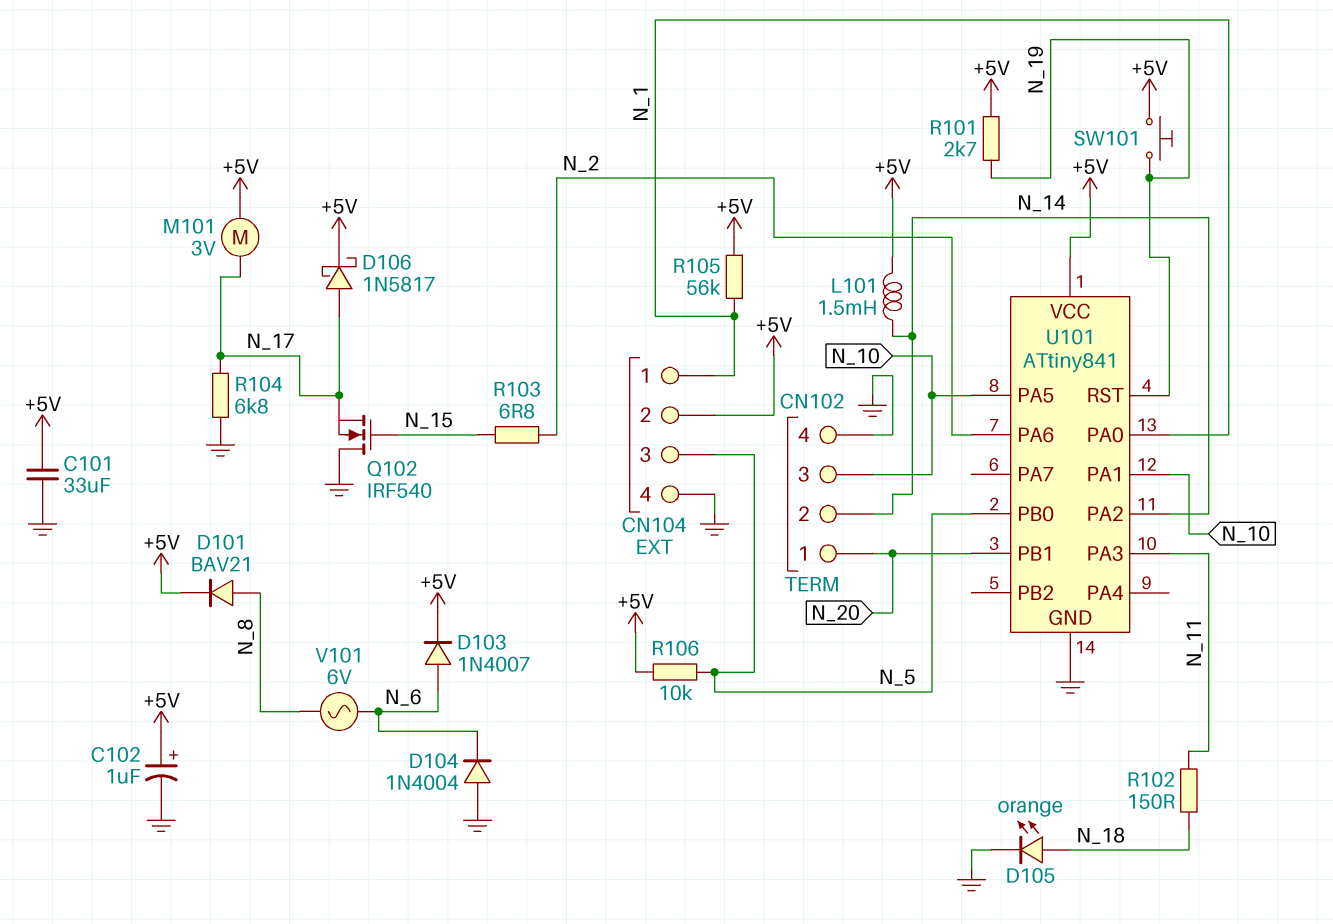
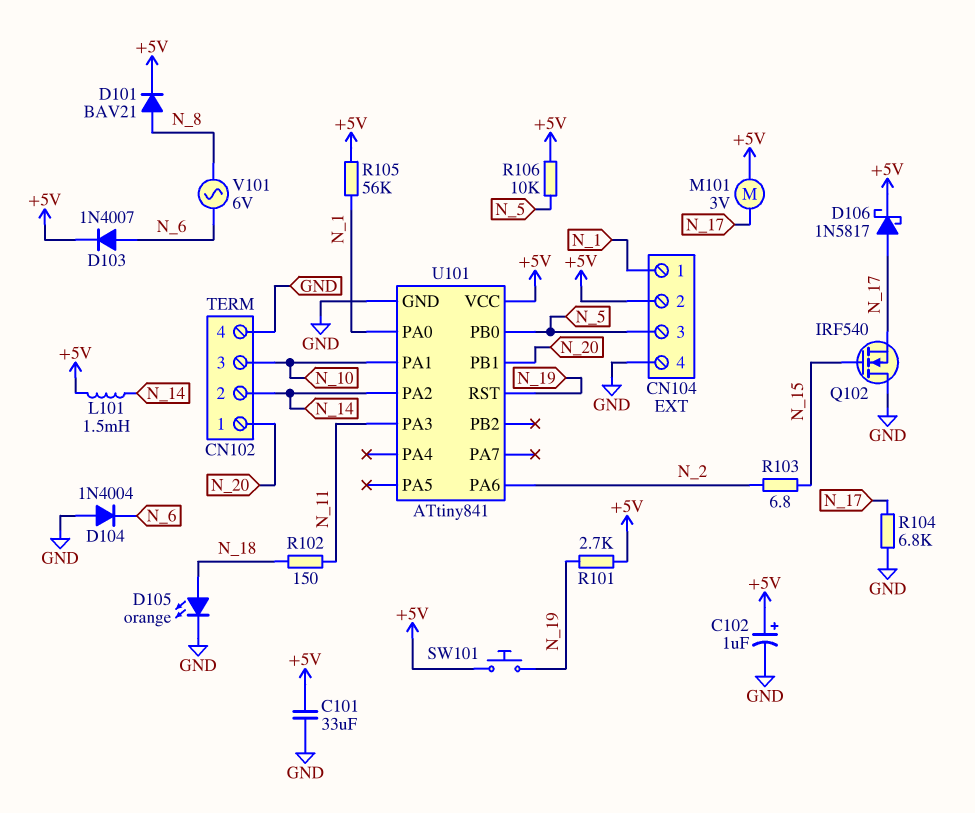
U101 pin PA5: N_10 -> none

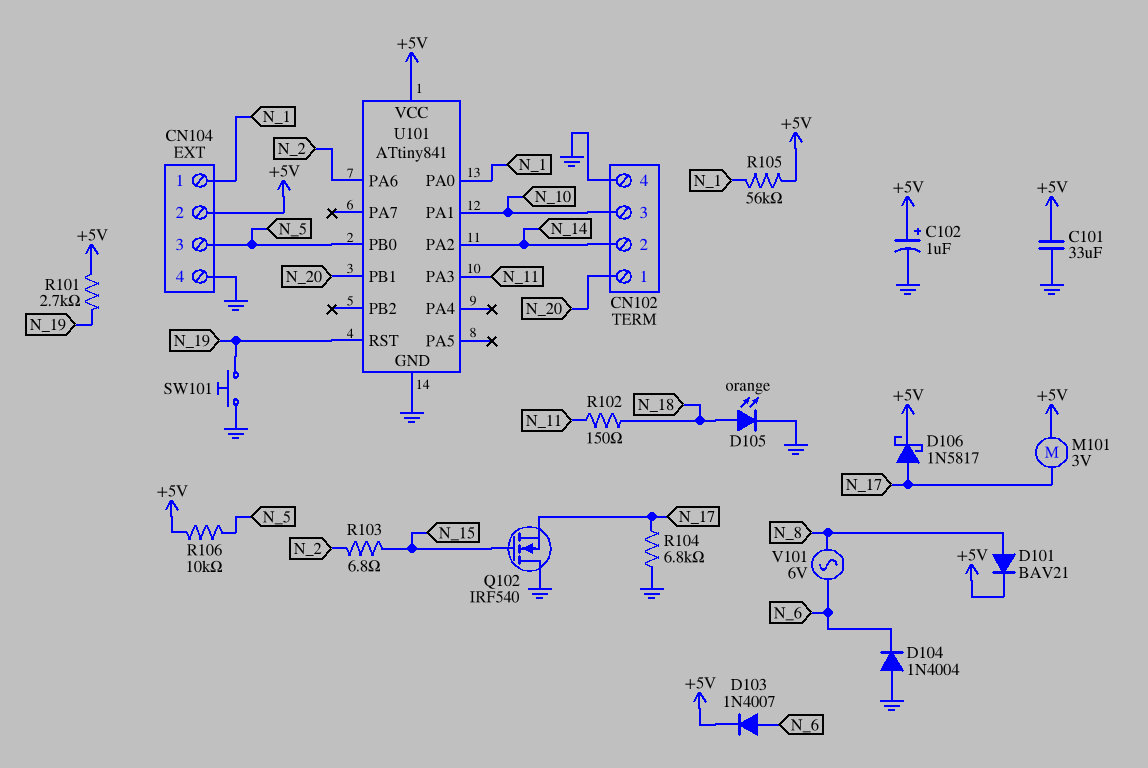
L101: 1.5mH (+5V, N_14) -> none
SW101: button (+5V, N_19) -> button (GND, N_19)

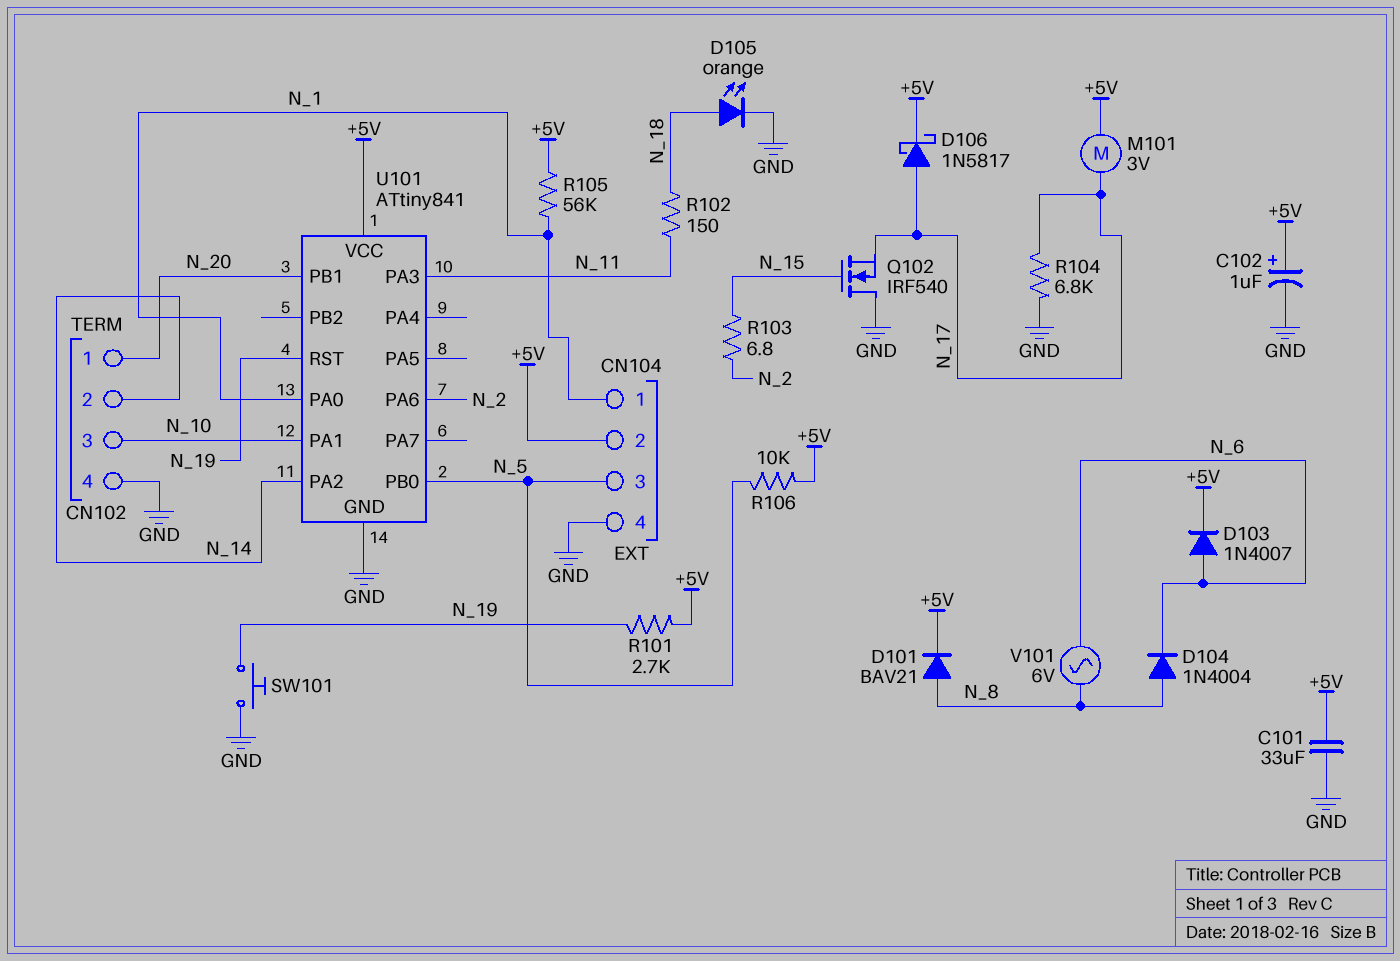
D104: diode 1N4004 (A GND, K N_6) -> diode 1N4004 (A N_8, K N_6)

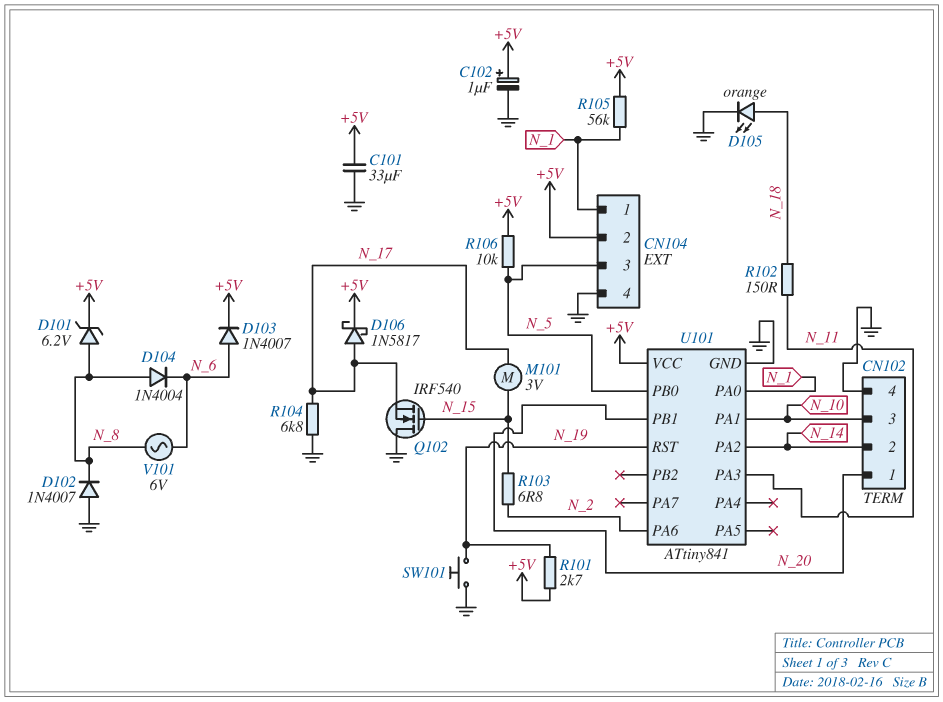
D101: diode BAV21 (A N_8, K +5V) -> zener 6.2V (A N_8, K +5V)
D102: none -> diode 1N4007 (A GND, K N_8)
M101: motor 3V (+5V, N_17) -> motor 3V (N_15, N_17)

